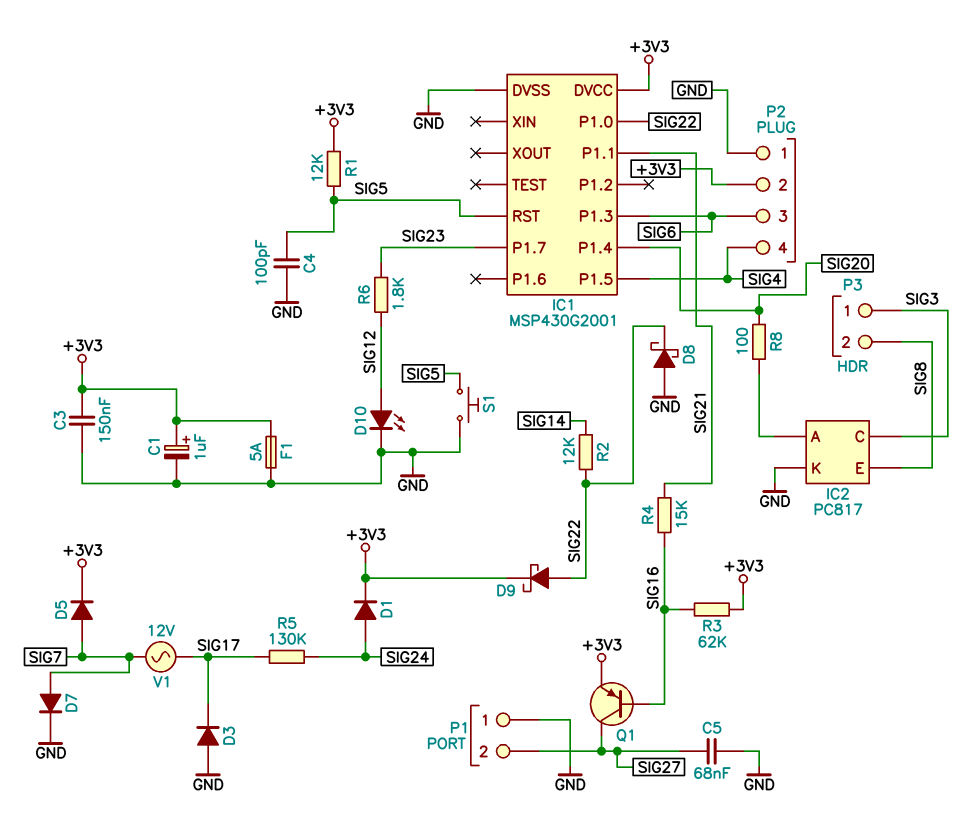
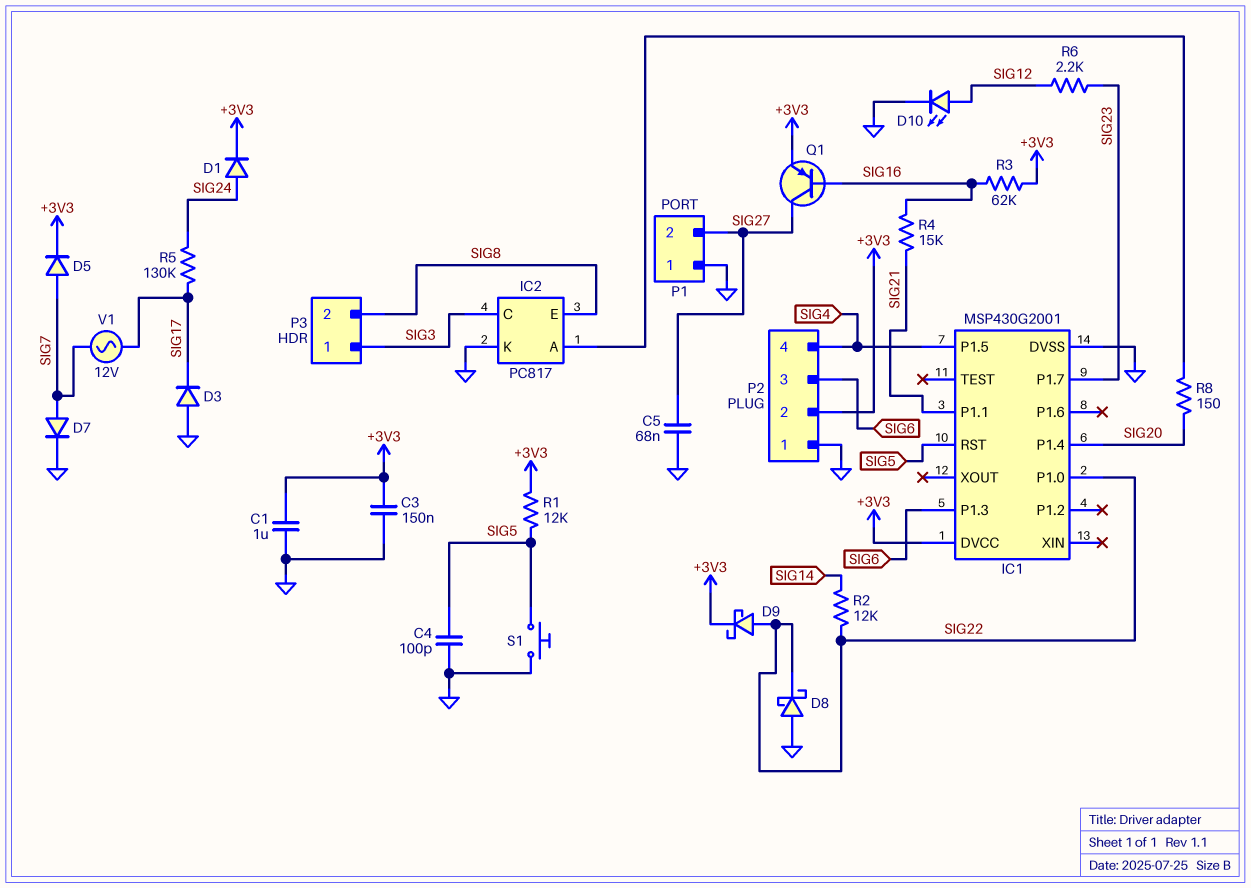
C1: 1uF (plus +3V3, minus GND) -> 1uF (+3V3, GND)
F1: 5A (+3V3, GND) -> none
R6: 1.8k (SIG12, SIG23) -> 2.2k (SIG12, SIG23)
R8: 100 (IC2/A, SIG20) -> 150 (IC2/A, SIG20)

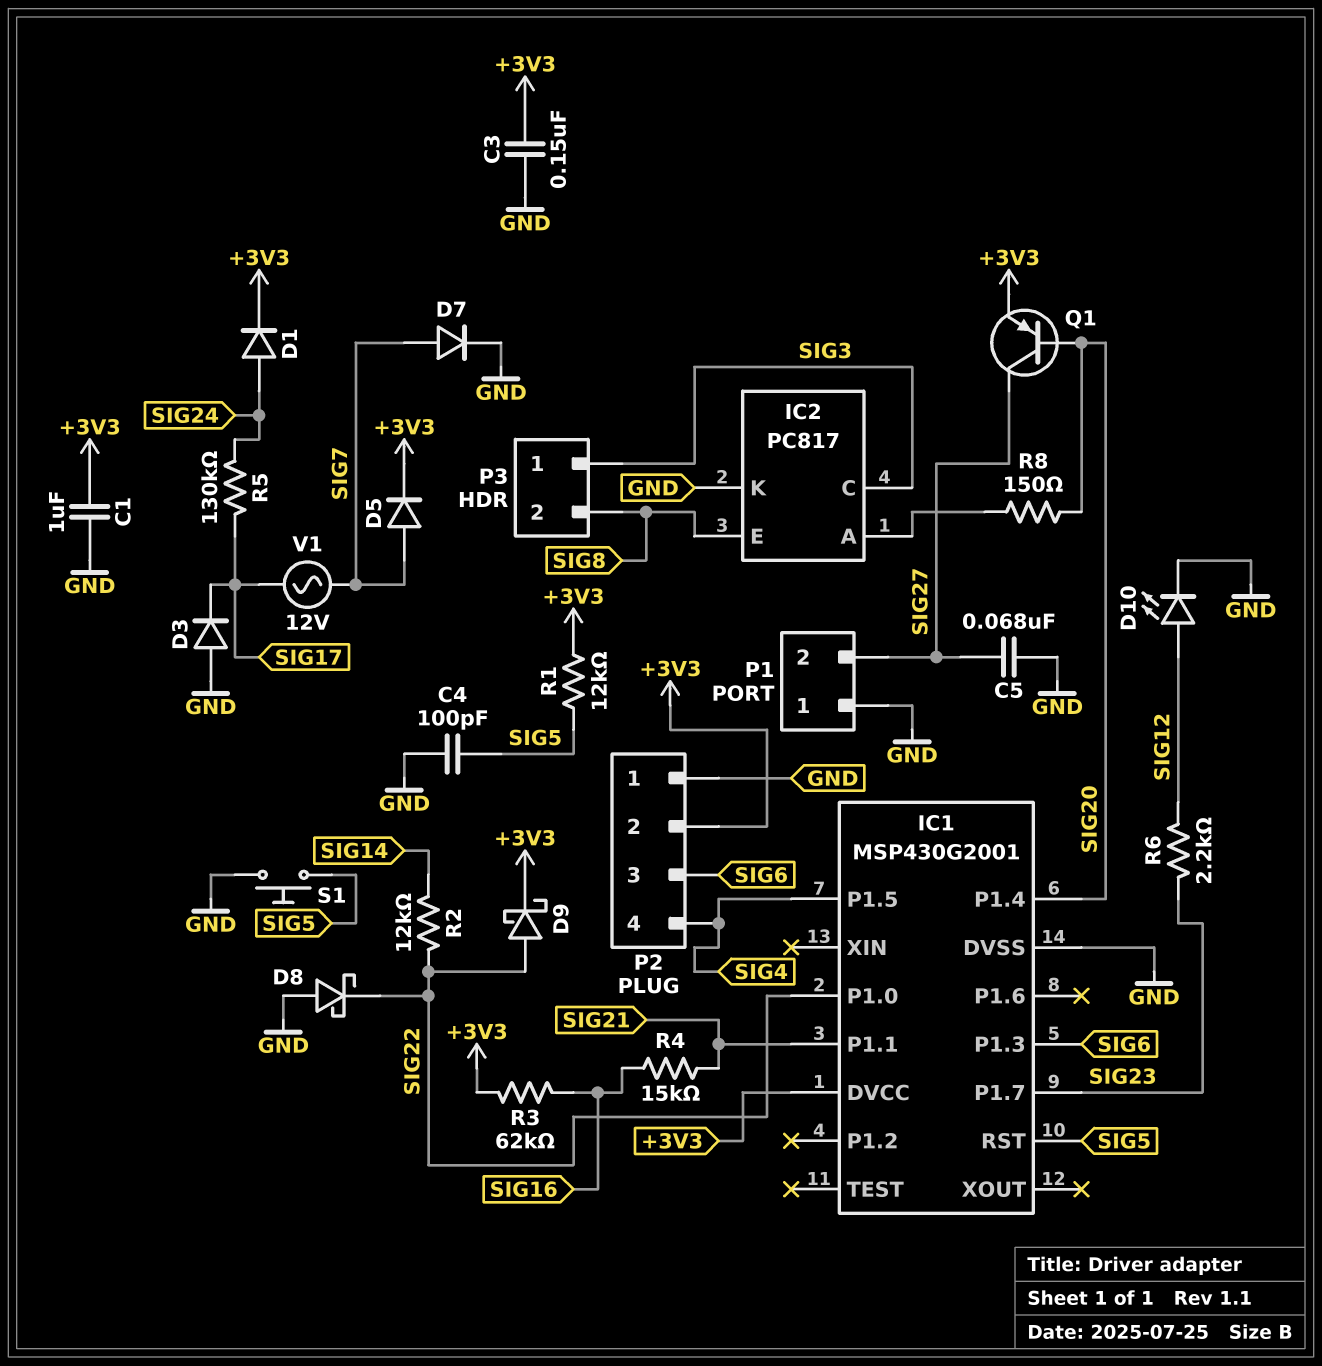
Q1: PNP (B SIG16, C SIG27, E +3V3) -> PNP (B SIG20, C SIG27, E +3V3)

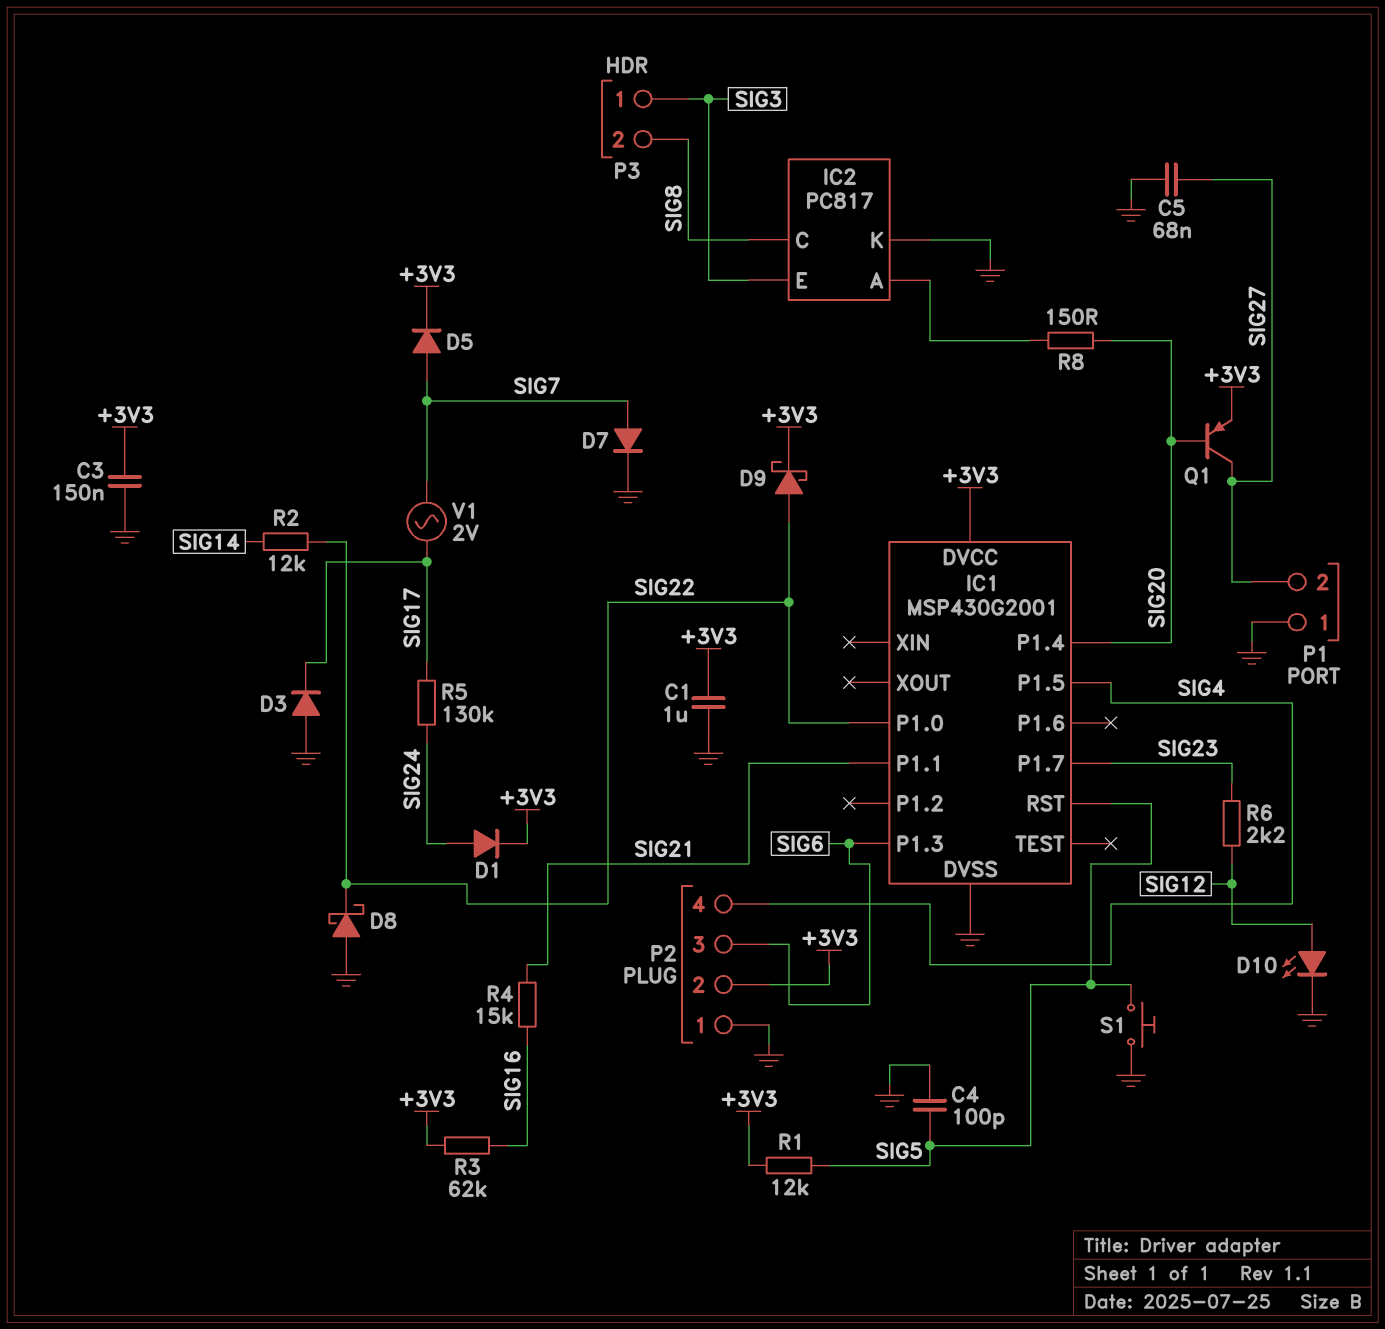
IC2 pin C: SIG3 -> SIG8
IC2 pin E: SIG8 -> SIG3
V1: AC 12V (SIG7, SIG17) -> AC 2V (SIG7, SIG17)

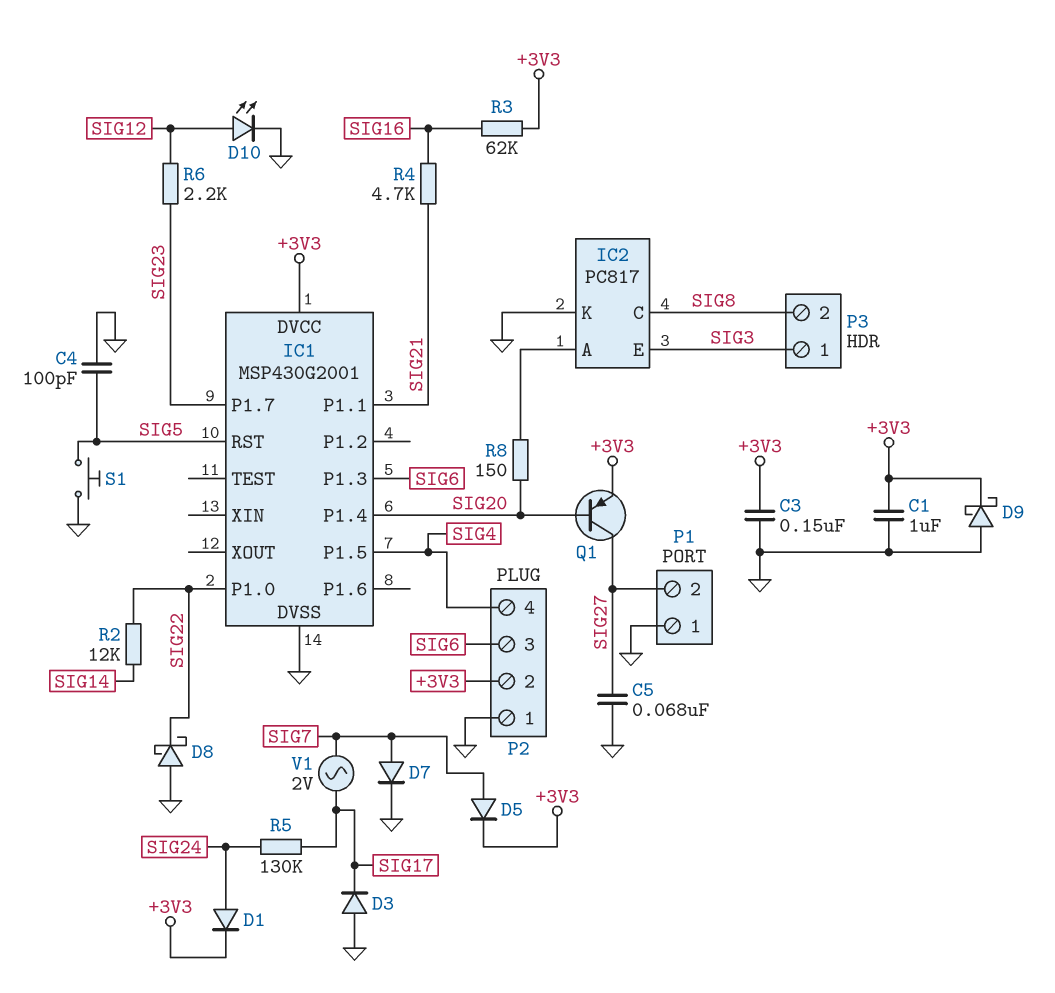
D9: schottky (A SIG22, K +3V3) -> schottky (A GND, K +3V3)
R1: 12k (+3V3, SIG5) -> none
R4: 15k (SIG16, SIG21) -> 4.7k (SIG16, SIG21)

